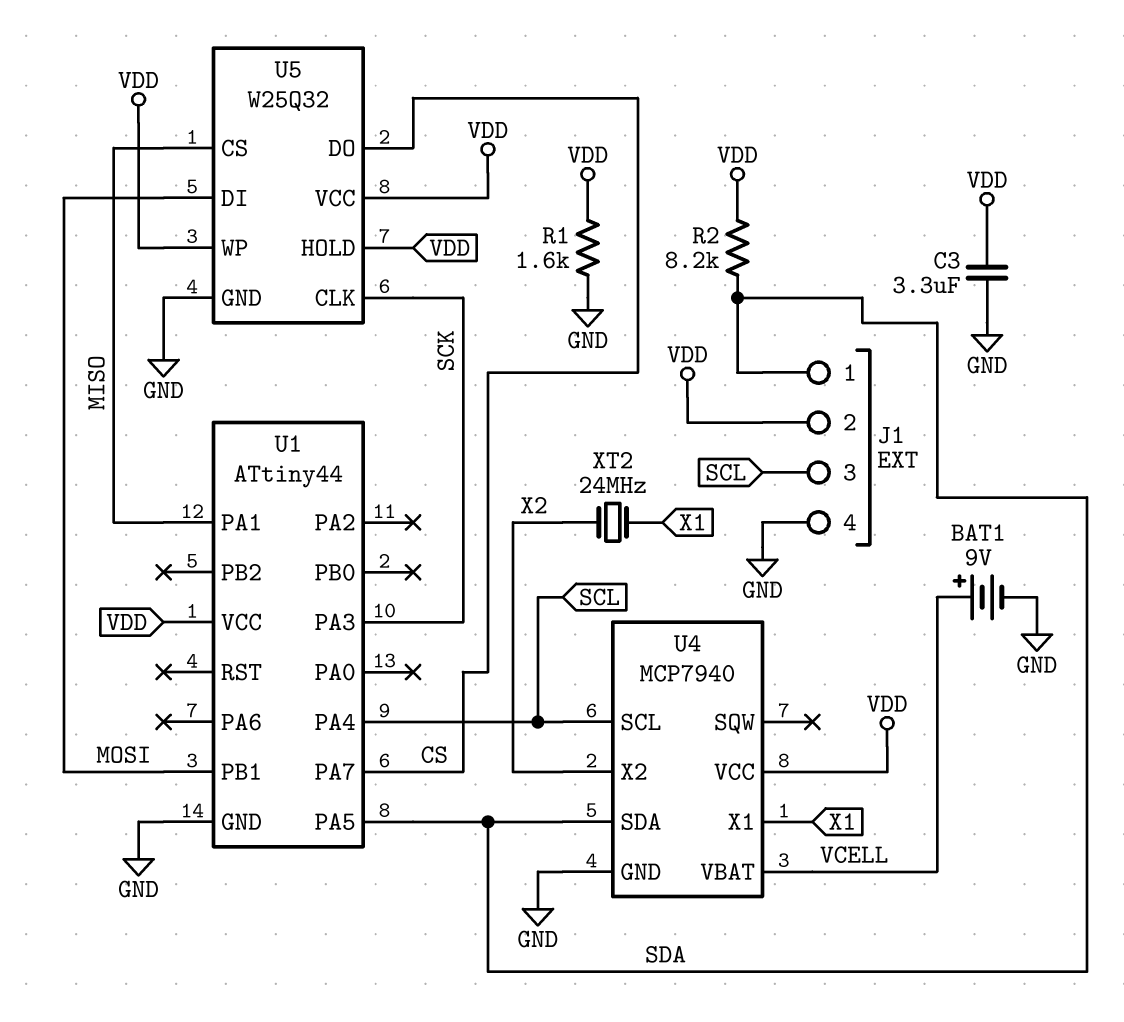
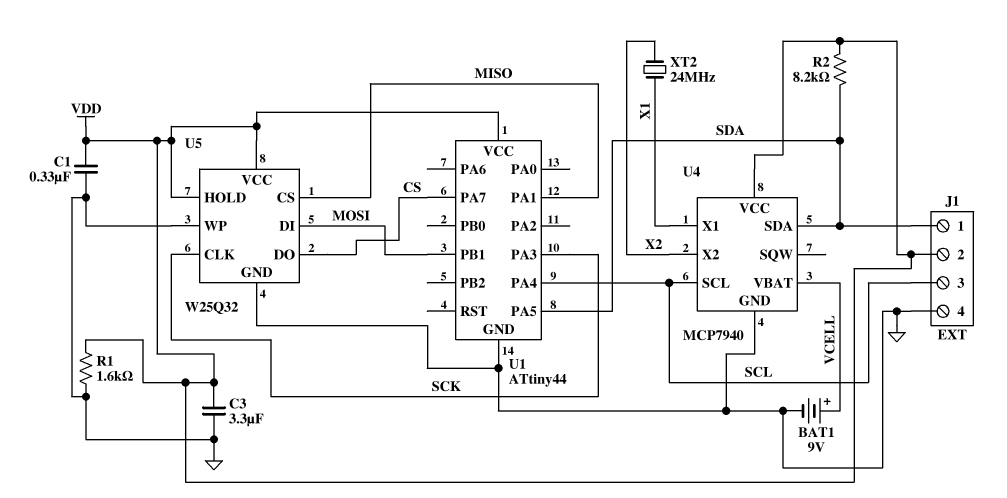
C1: none -> 330nF (GND, VDD)
U5 pin WP: VDD -> GND

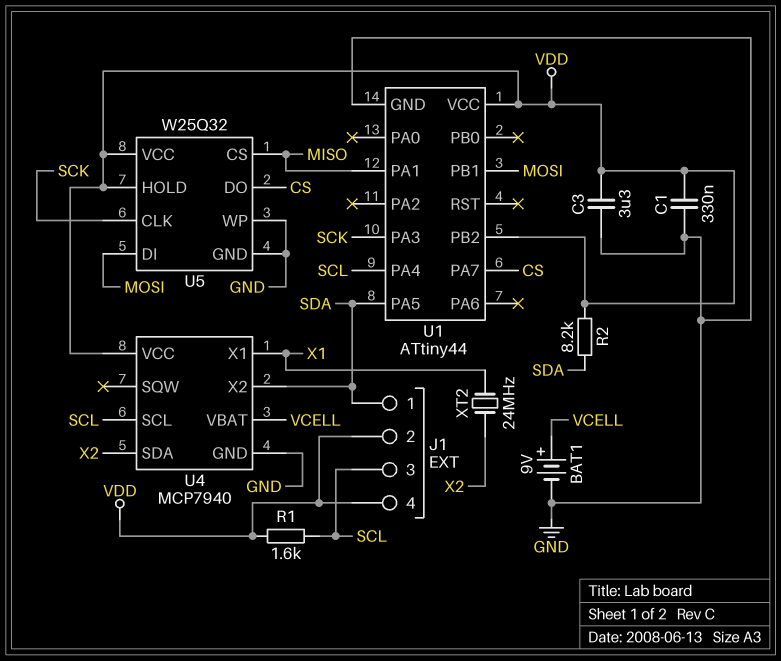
J1 pin 4: GND -> VDD
R1: 1.6k (GND, VDD) -> 1.6k (SCL, VDD)
U1 pin PB2: none -> VDD
U4 pin SDA: SDA -> X2
U4 pin X2: X2 -> SDA

